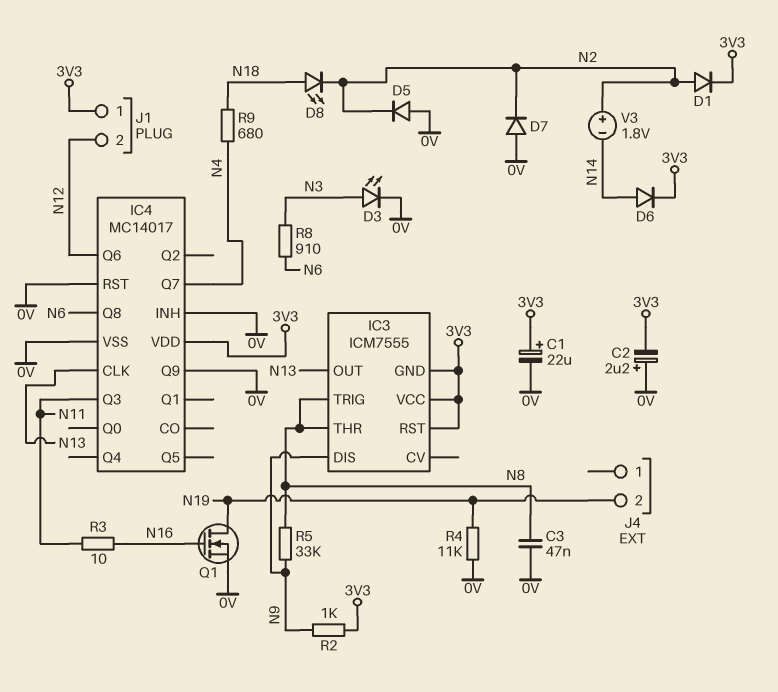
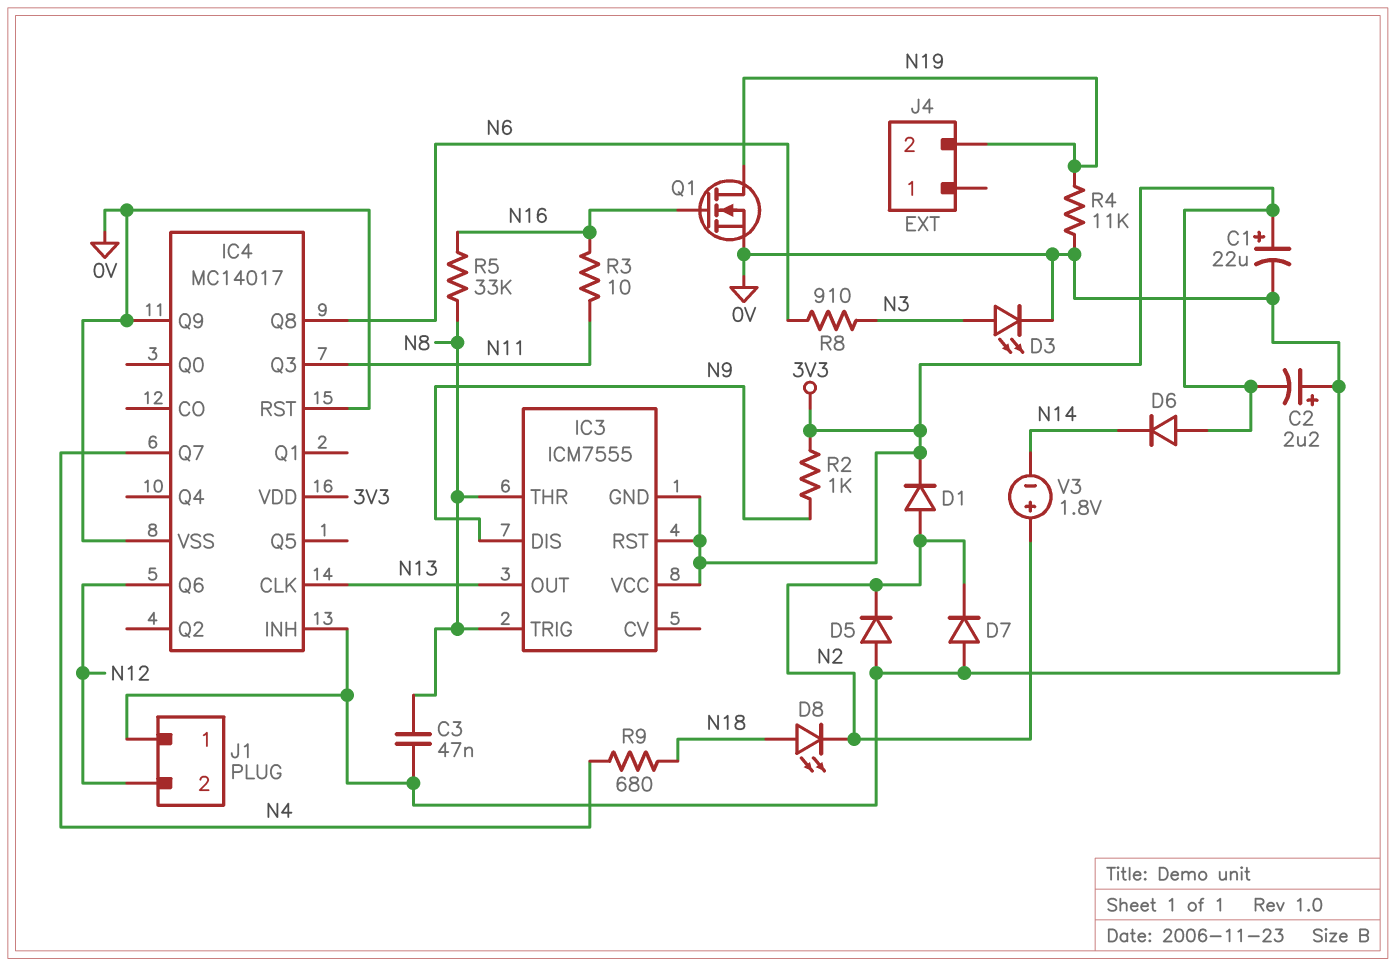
D6: diode (A N14, K 3V3) -> diode (A 3V3, K N14)
J1 pin 1: 3V3 -> 0V
R5: 33k (N8, N9) -> 33k (N8, N16)

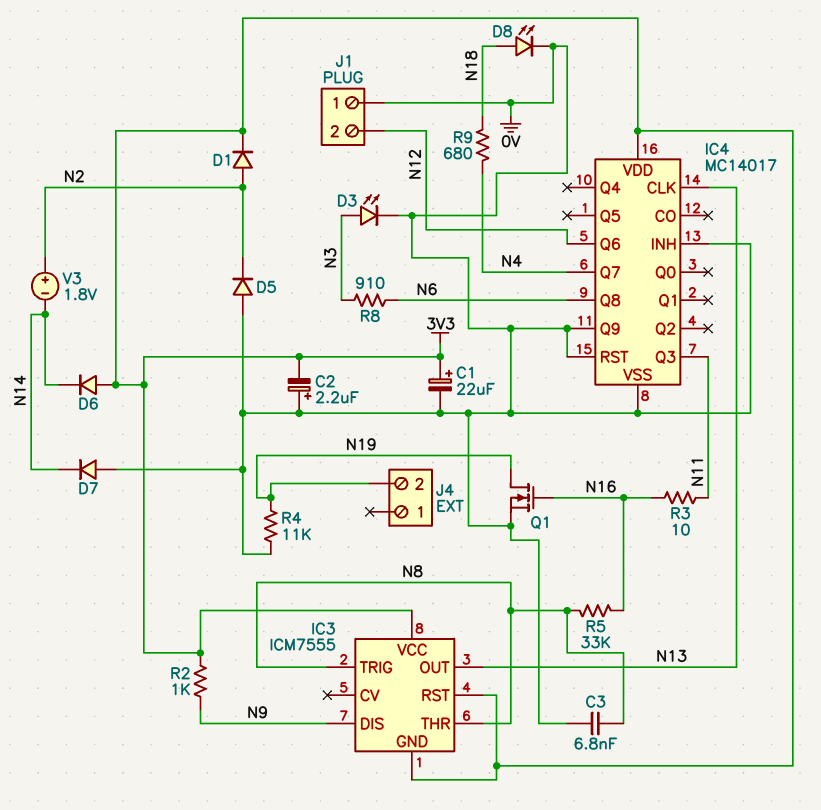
C3: 47nF (0V, N8) -> 6.8nF (0V, N8)
D7: diode (A 0V, K N2) -> diode (A 0V, K N14)
D8: LED (A N18, K N2) -> LED (A N18, K 0V)

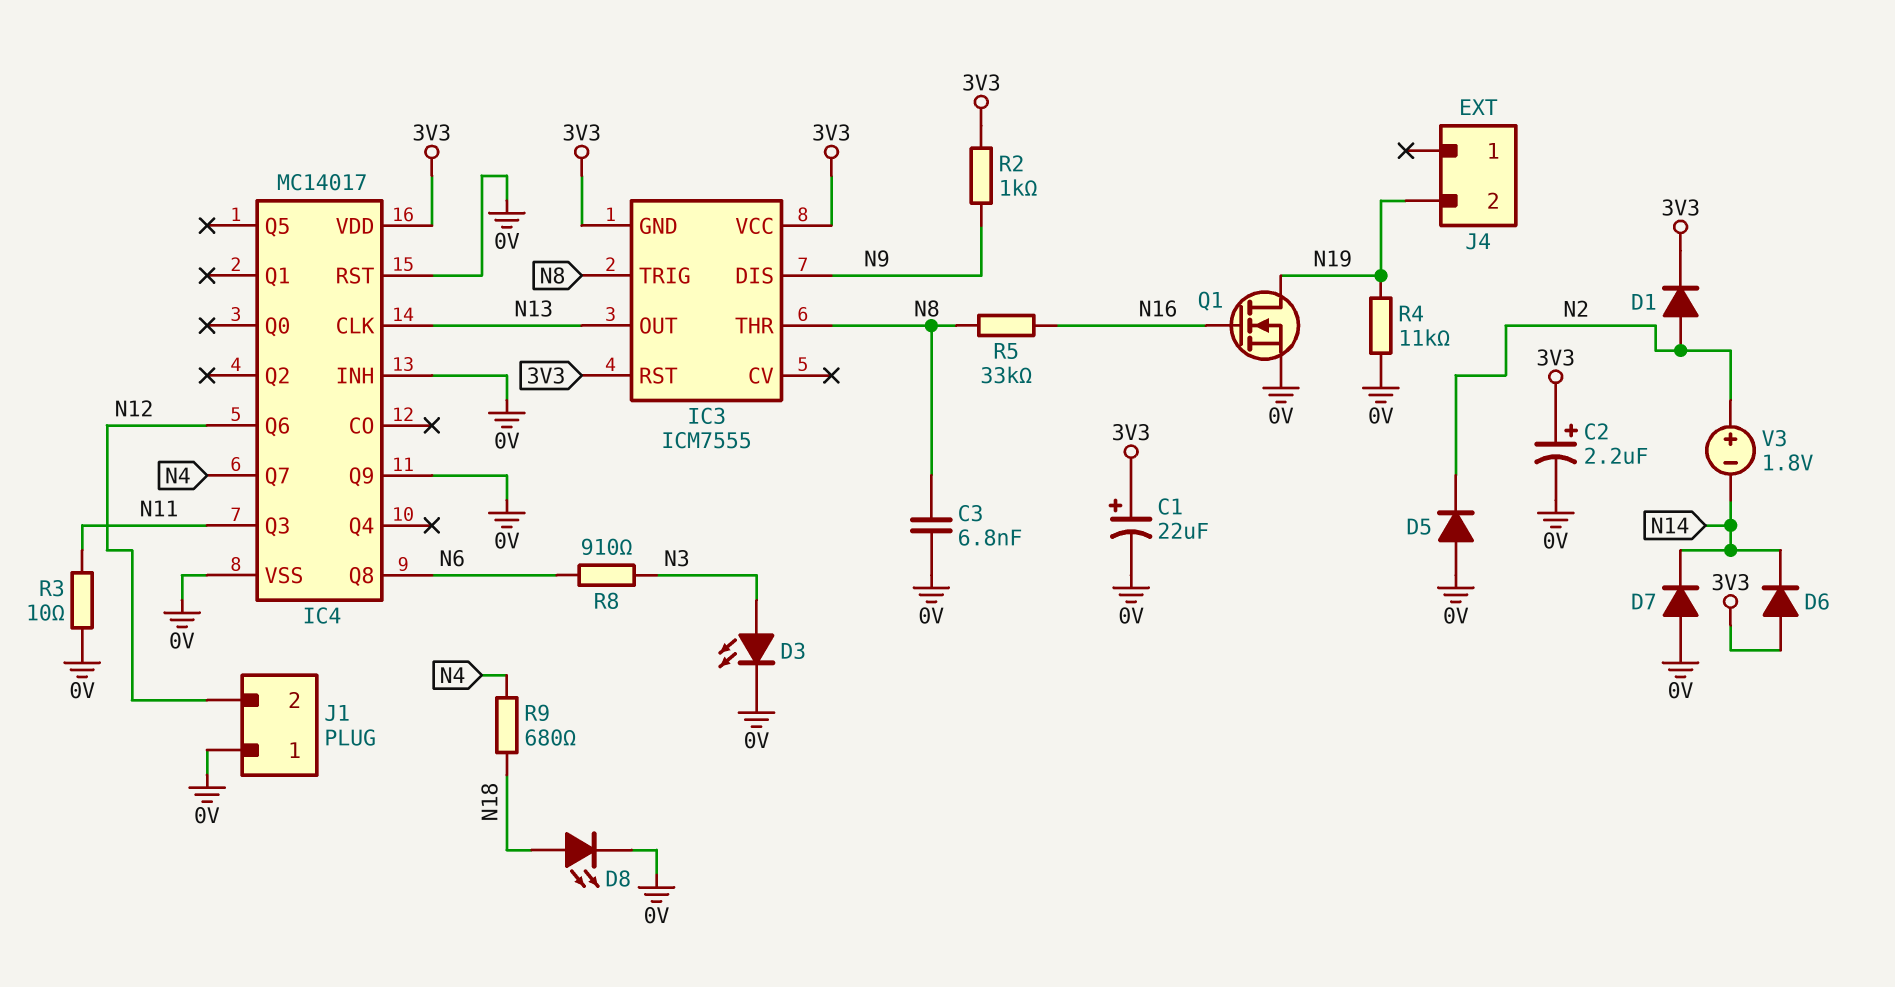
C2: 2.2uF (plus 0V, minus 3V3) -> 2.2uF (plus 3V3, minus 0V)
R3: 10 (N11, N16) -> 10 (0V, N11)

